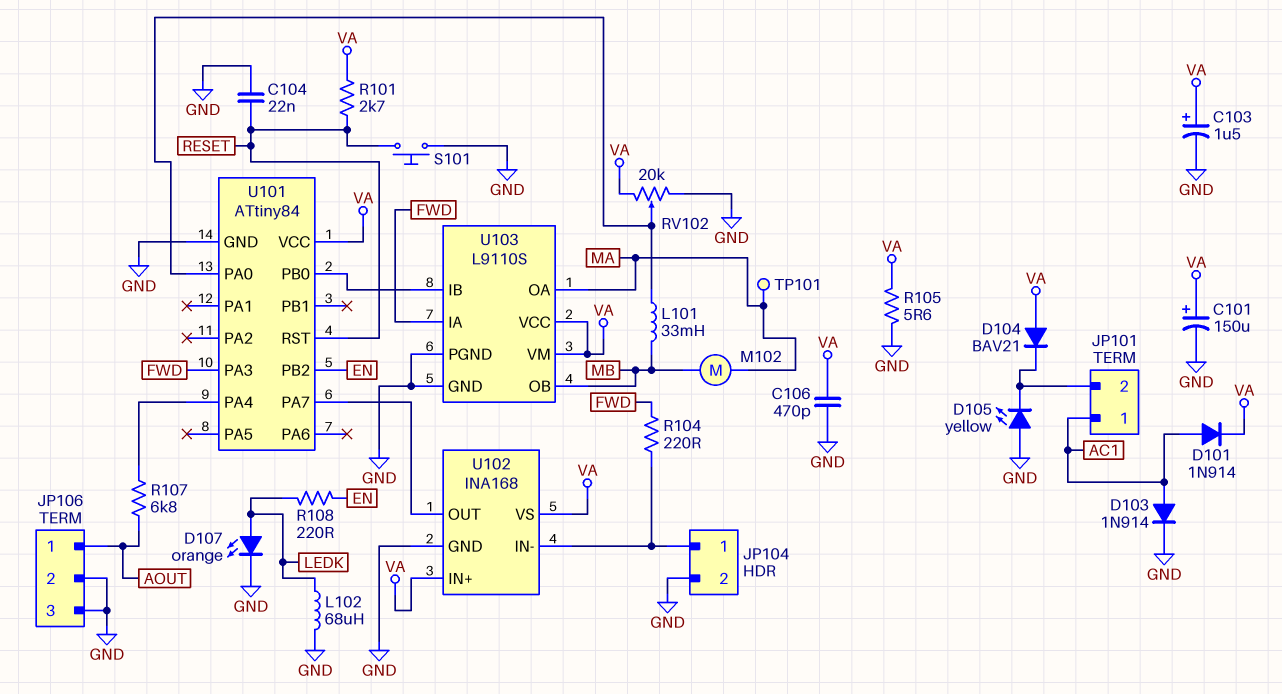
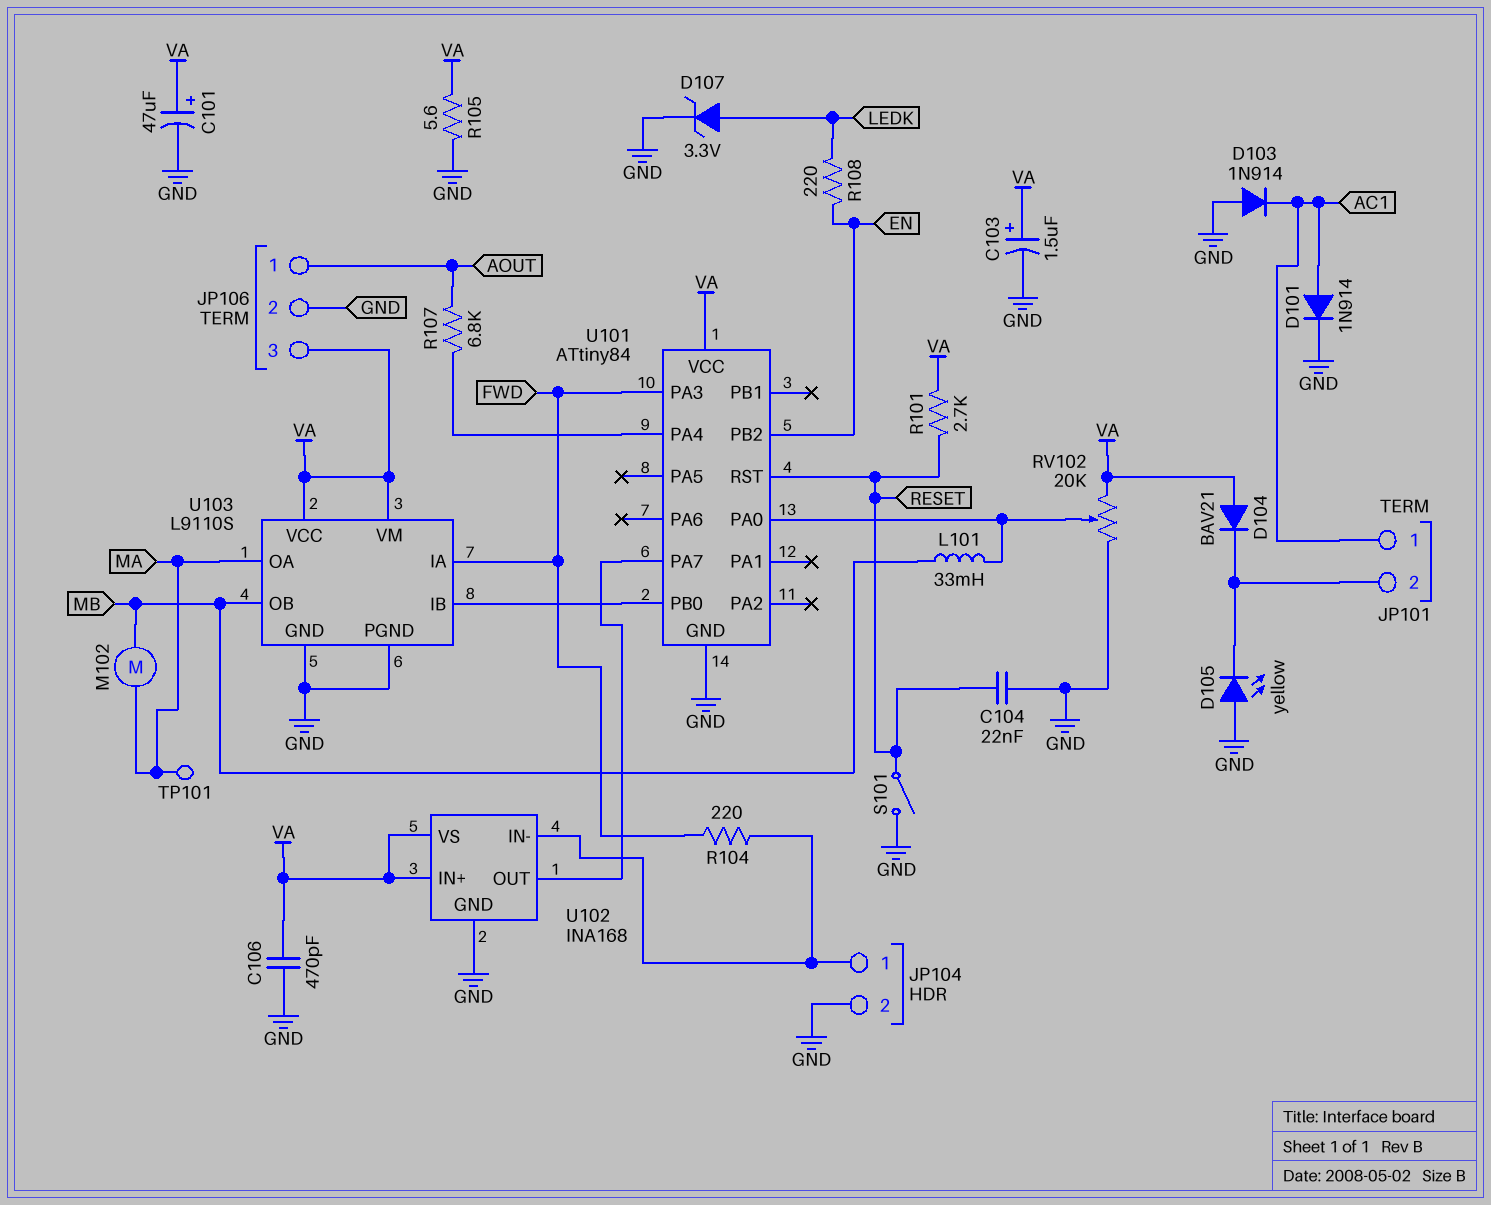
C101: 150uF (plus VA, minus GND) -> 47uF (plus VA, minus GND)
D101: diode 1N914 (A AC1, K VA) -> diode 1N914 (A AC1, K GND)
D103: diode 1N914 (A AC1, K GND) -> diode 1N914 (A GND, K AC1)
D107: LED orange (A LEDK, K GND) -> zener 3.3V (A LEDK, K GND)
JP106 pin 3: GND -> VA
L102: 68uH (GND, LEDK) -> none
S101: button (GND, RESET) -> switch (GND, RESET)

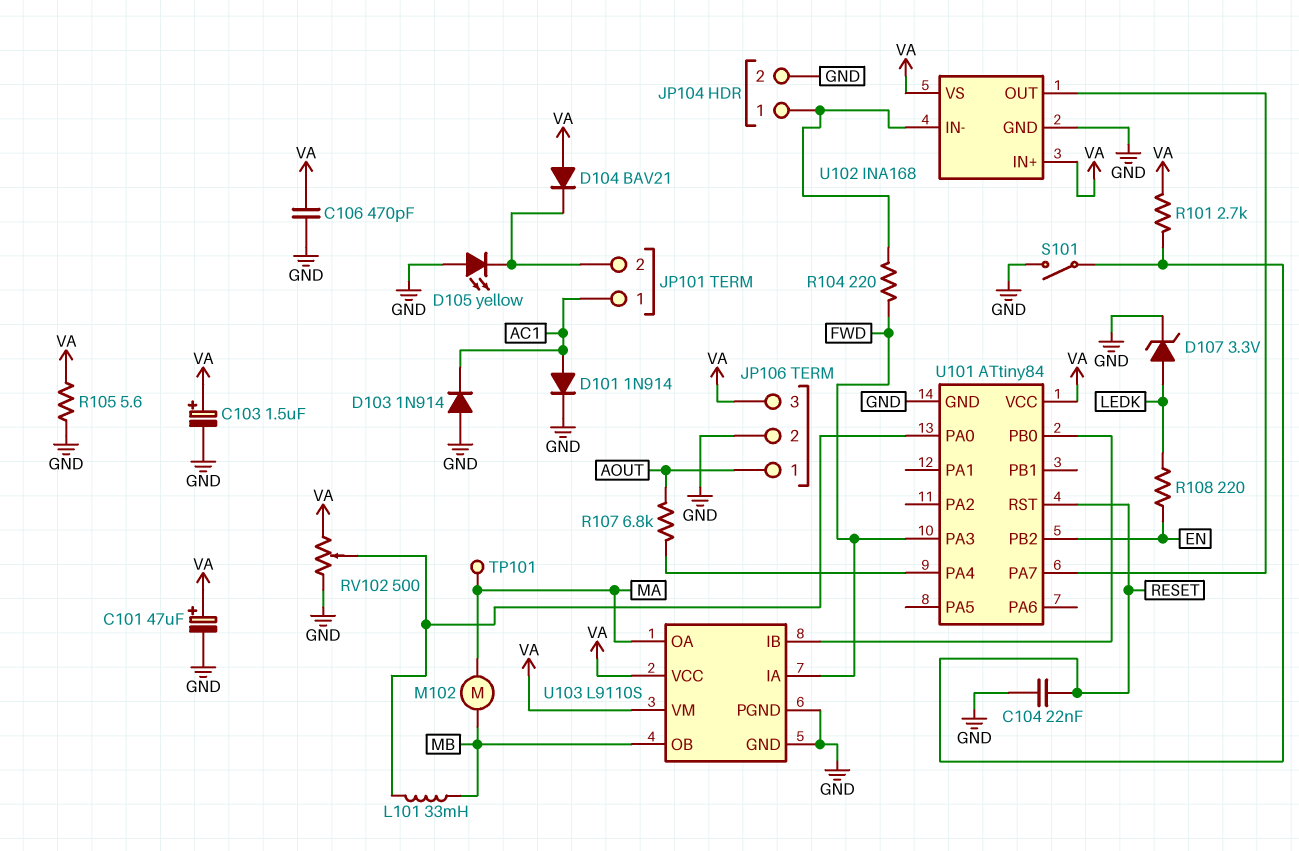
RV102: 20k (GND, VA, wiper U101/PA0) -> 500 (GND, VA, wiper U101/PA0)

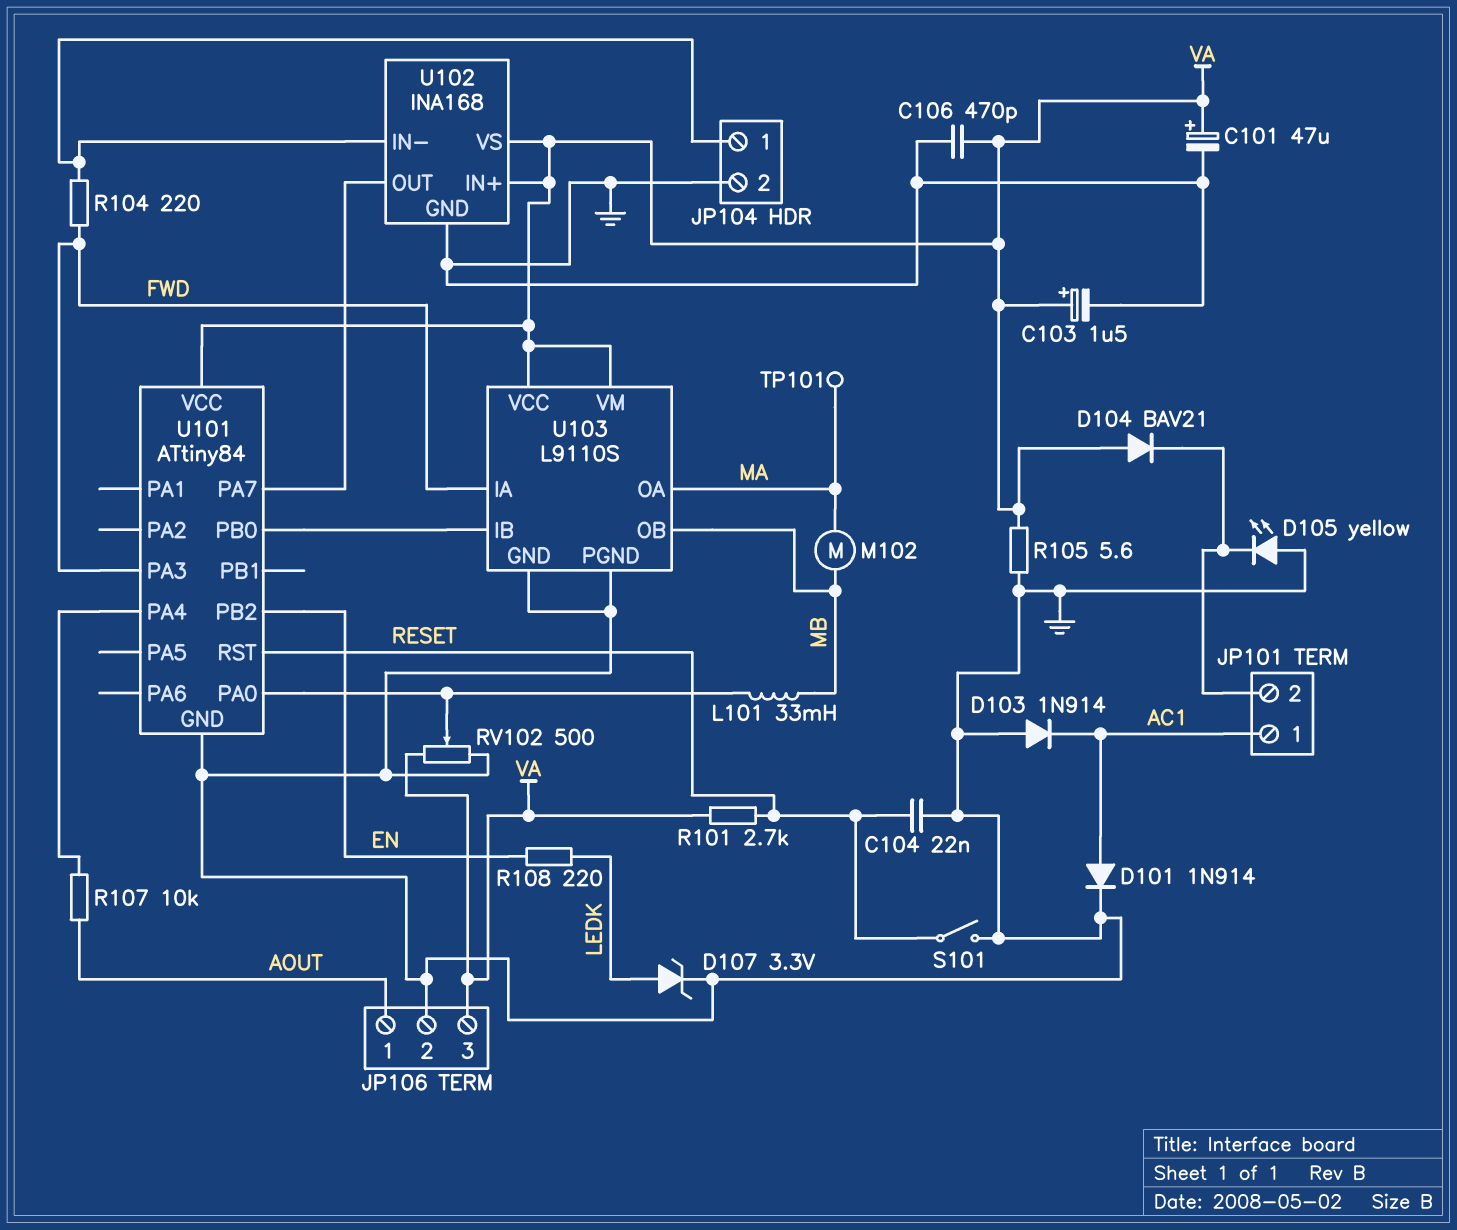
R107: 6.8k (AOUT, U101/PA4) -> 10k (AOUT, U101/PA4)

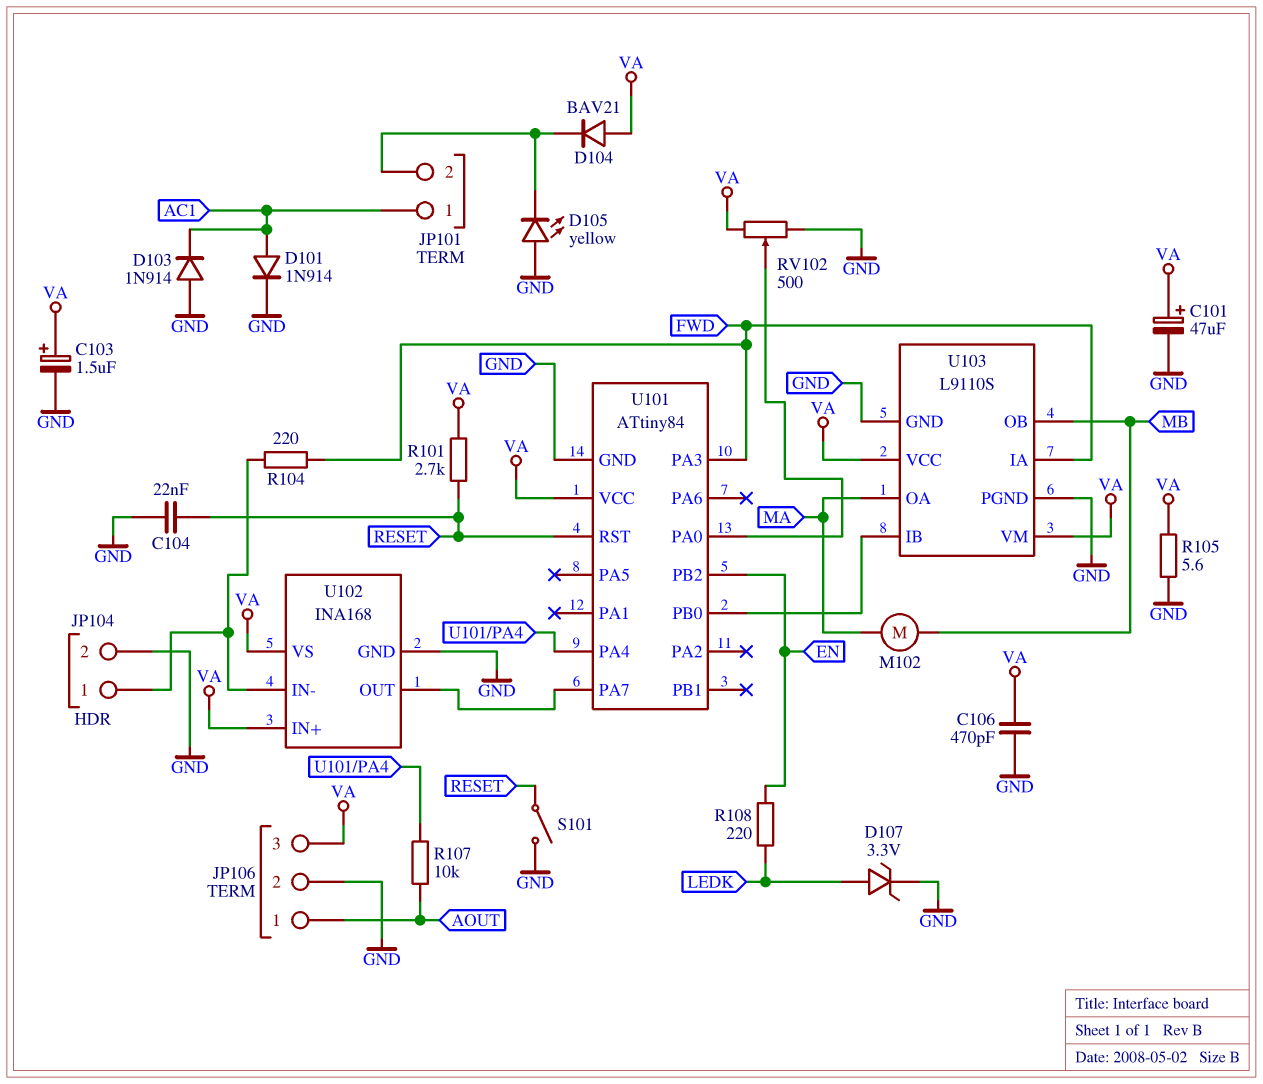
L101: 33mH (MB, U101/PA0) -> none
TP101: test point (MA) -> none

